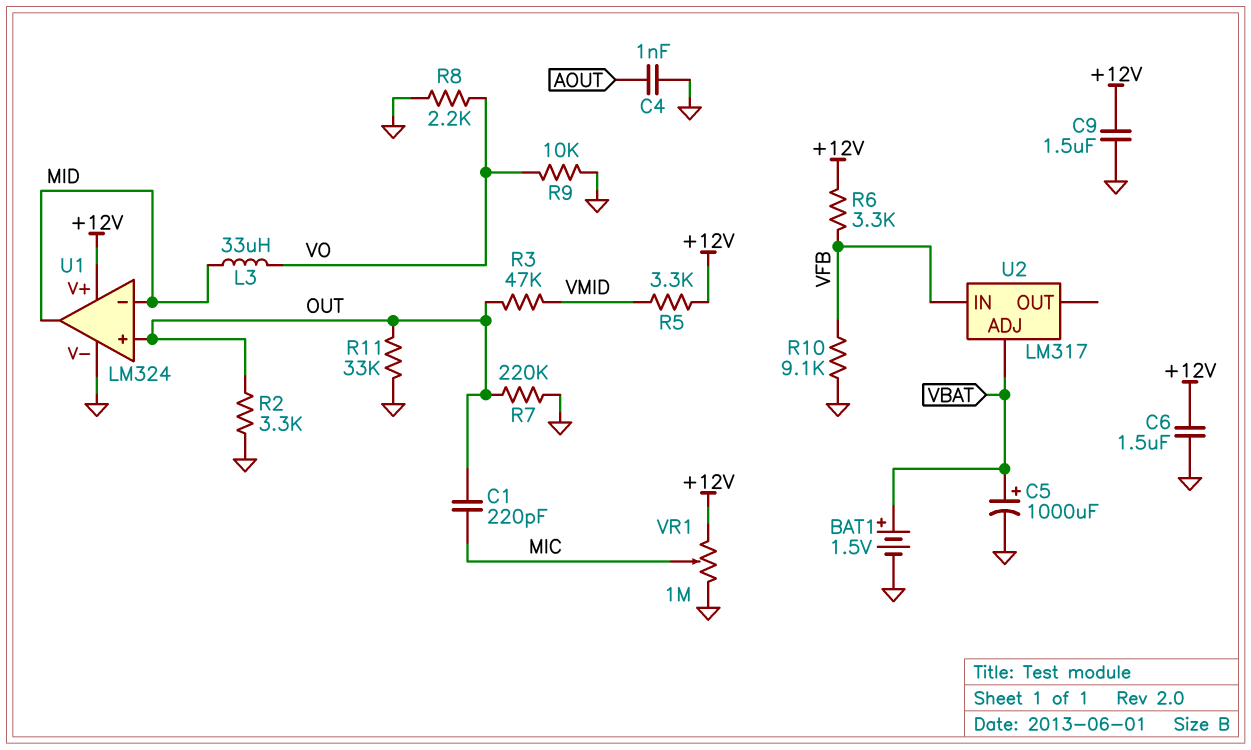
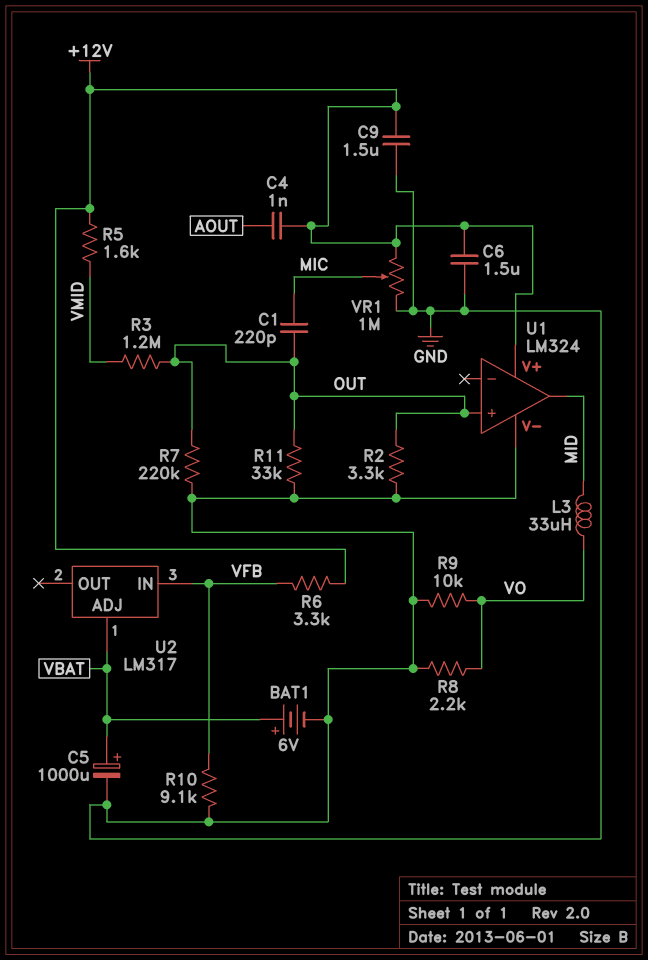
BAT1: 1.5V (plus VBAT, minus GND) -> 6V (plus VBAT, minus GND)
C4: 1nF (AOUT, GND) -> 1nF (+12V, AOUT)
R3: 47k (OUT, VMID) -> 1.2M (OUT, VMID)
R5: 3.3k (+12V, VMID) -> 1.6k (+12V, VMID)
U1 pin in-: MID -> none

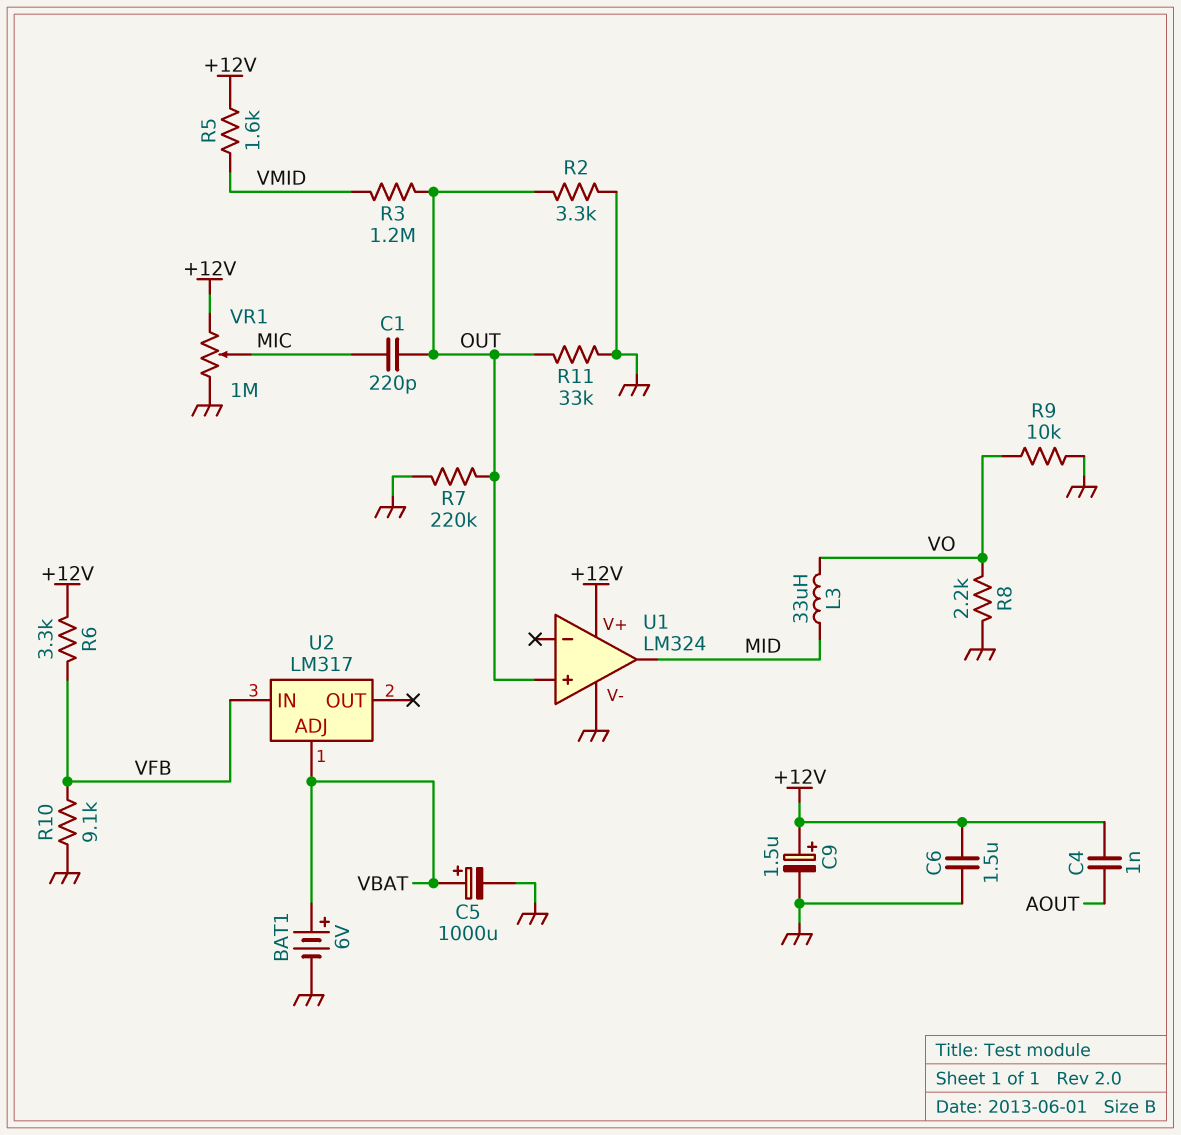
C9: 1.5uF (+12V, GND) -> 1.5uF (plus +12V, minus GND)

